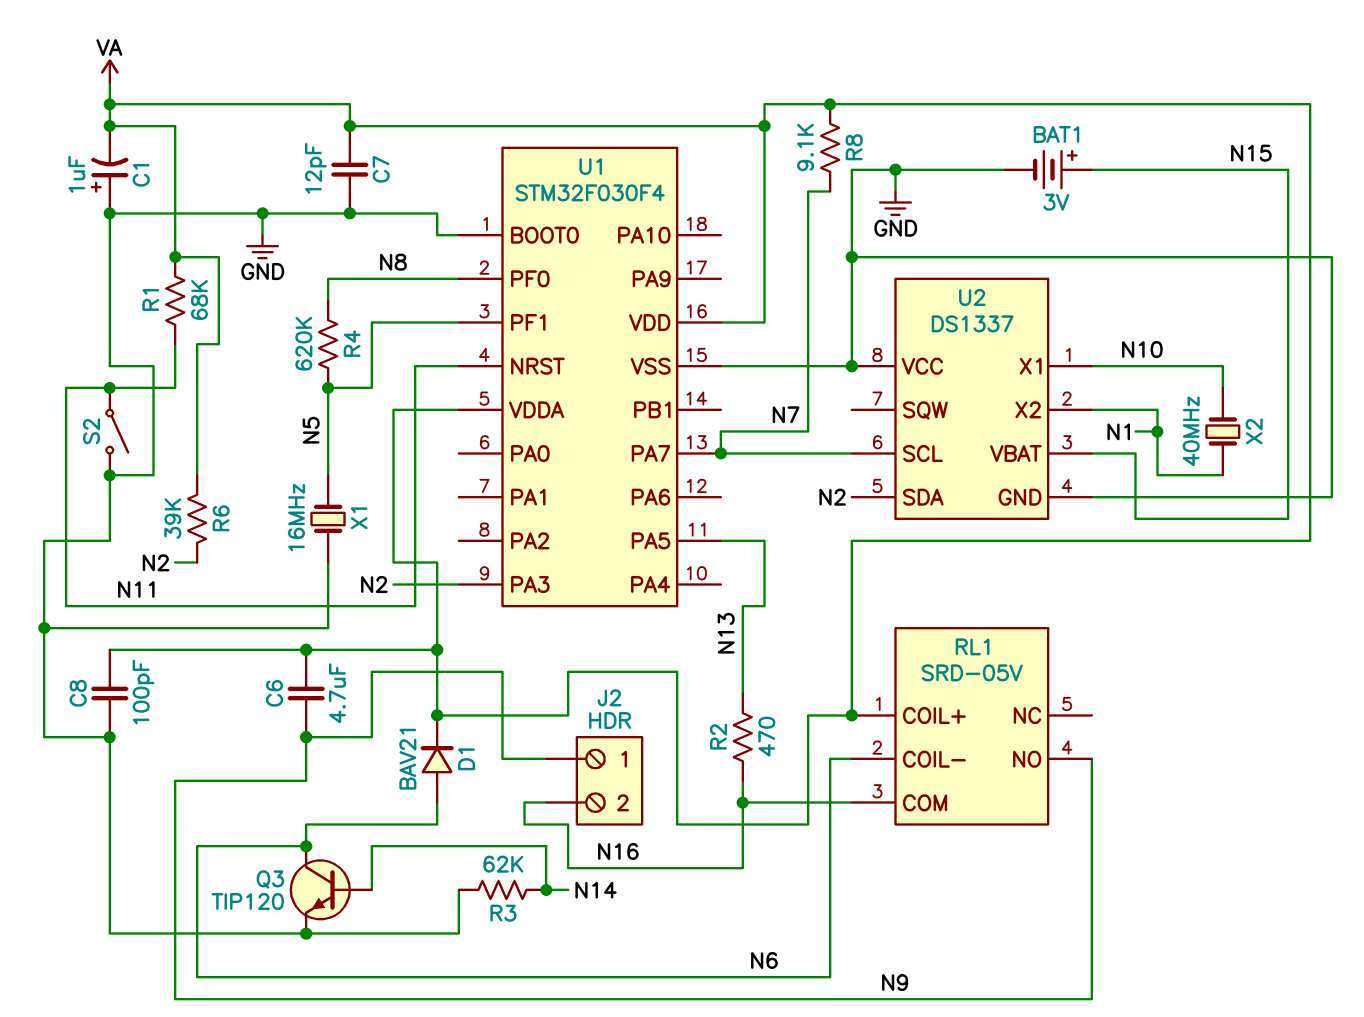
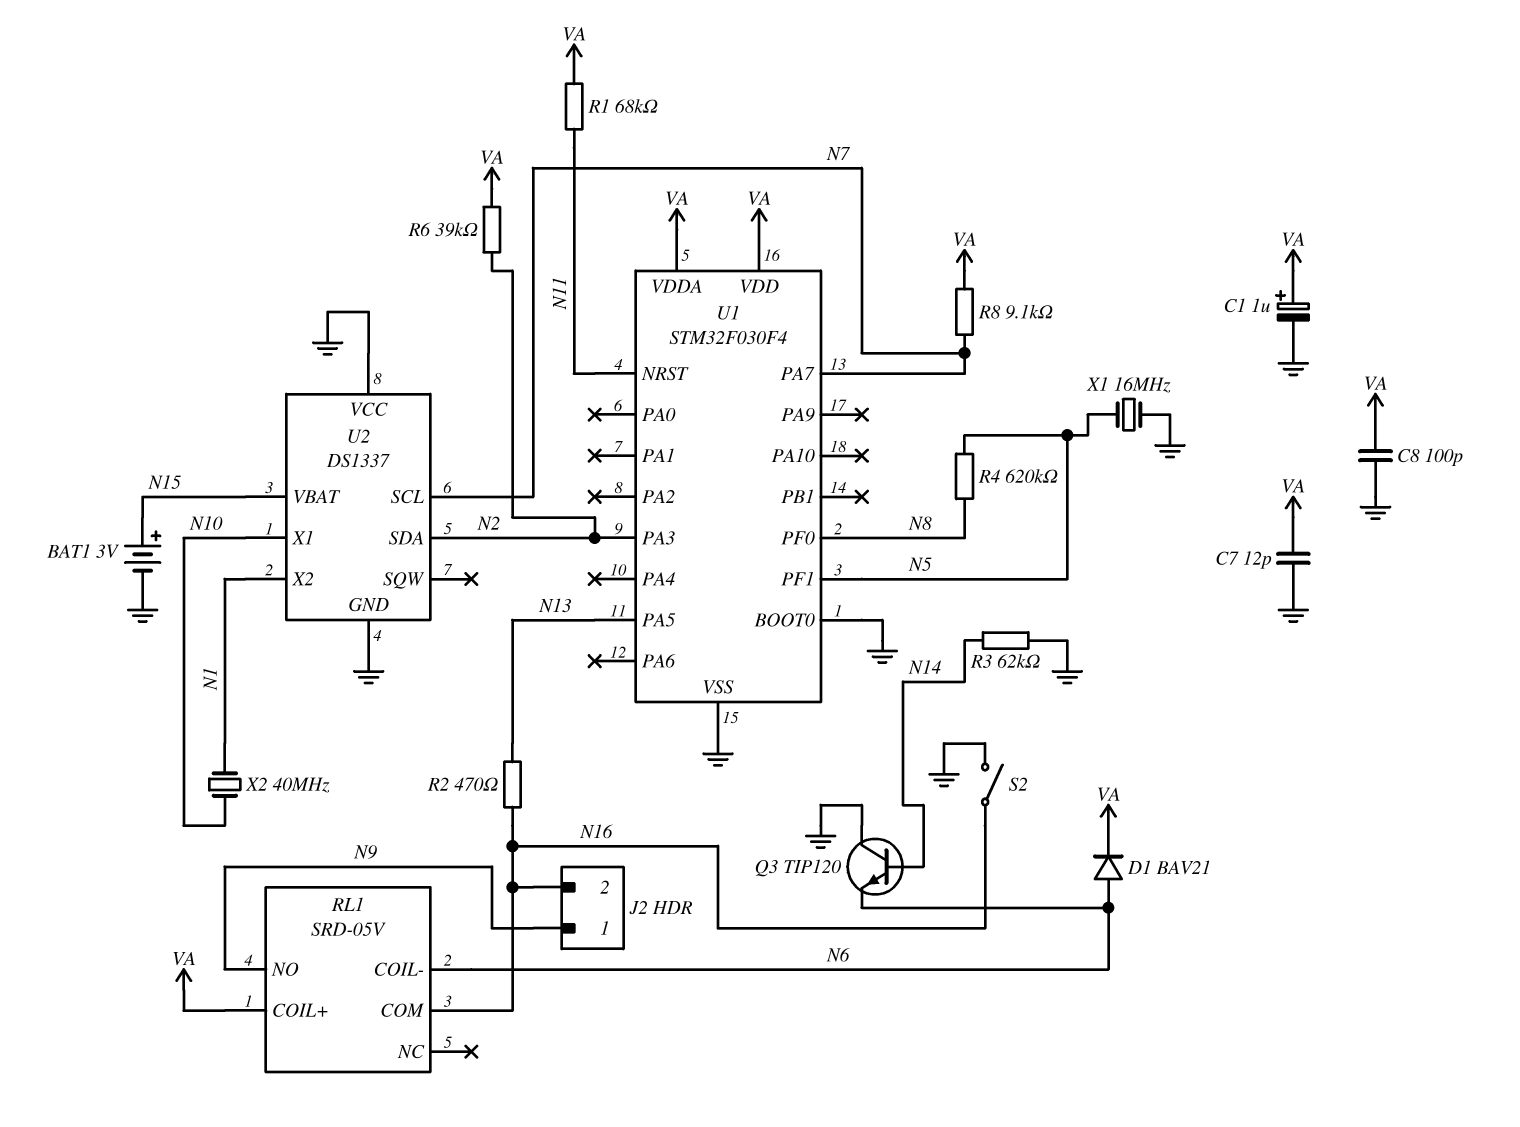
C1: 1uF (plus GND, minus VA) -> 1uF (plus VA, minus GND)
C6: 4.7uF (N9, VA) -> none
Q3: NPN TIP120 (B N14, C N6, E GND) -> NPN TIP120 (B N14, C GND, E N6)
S2: switch (GND, N11) -> switch (GND, N16)

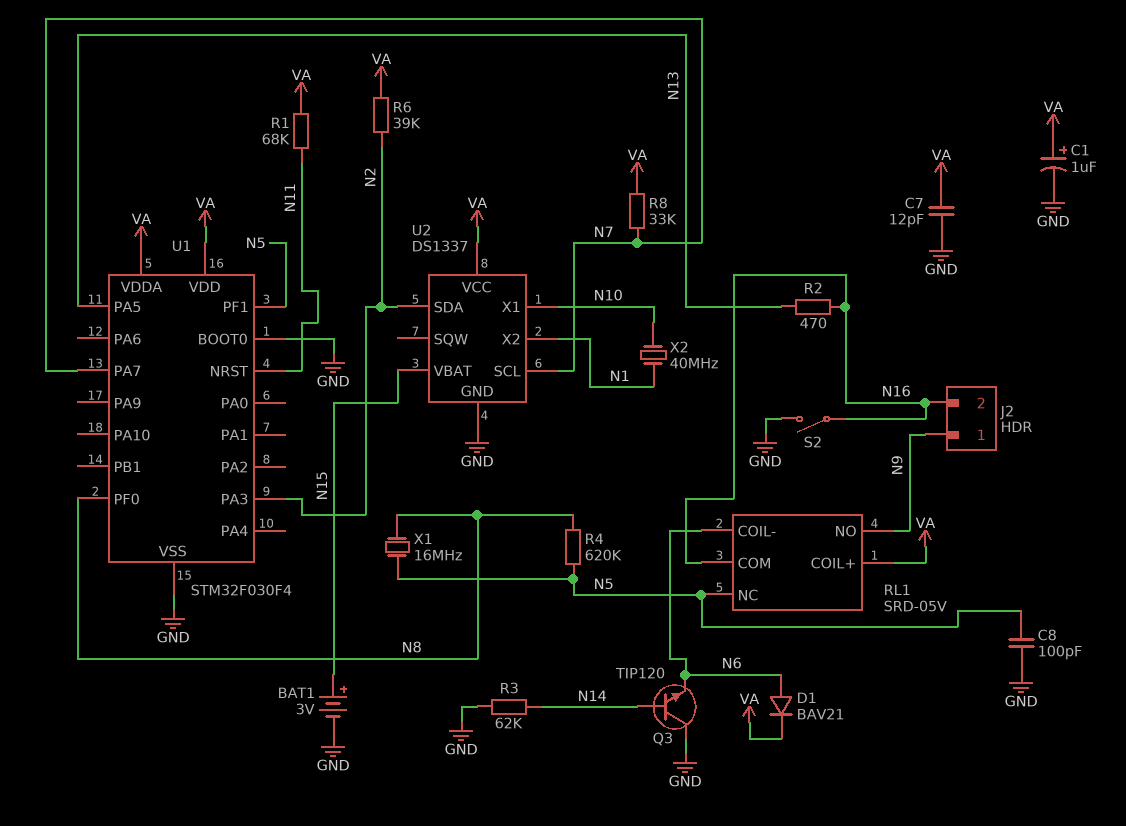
C8: 100pF (GND, VA) -> 100pF (GND, N5)
R8: 9.1k (N7, VA) -> 33k (N7, VA)
RL1 pin NC: none -> N5
U2 pin VCC: GND -> VA
X1: 16MHz (GND, N5) -> 16MHz (N5, N8)

